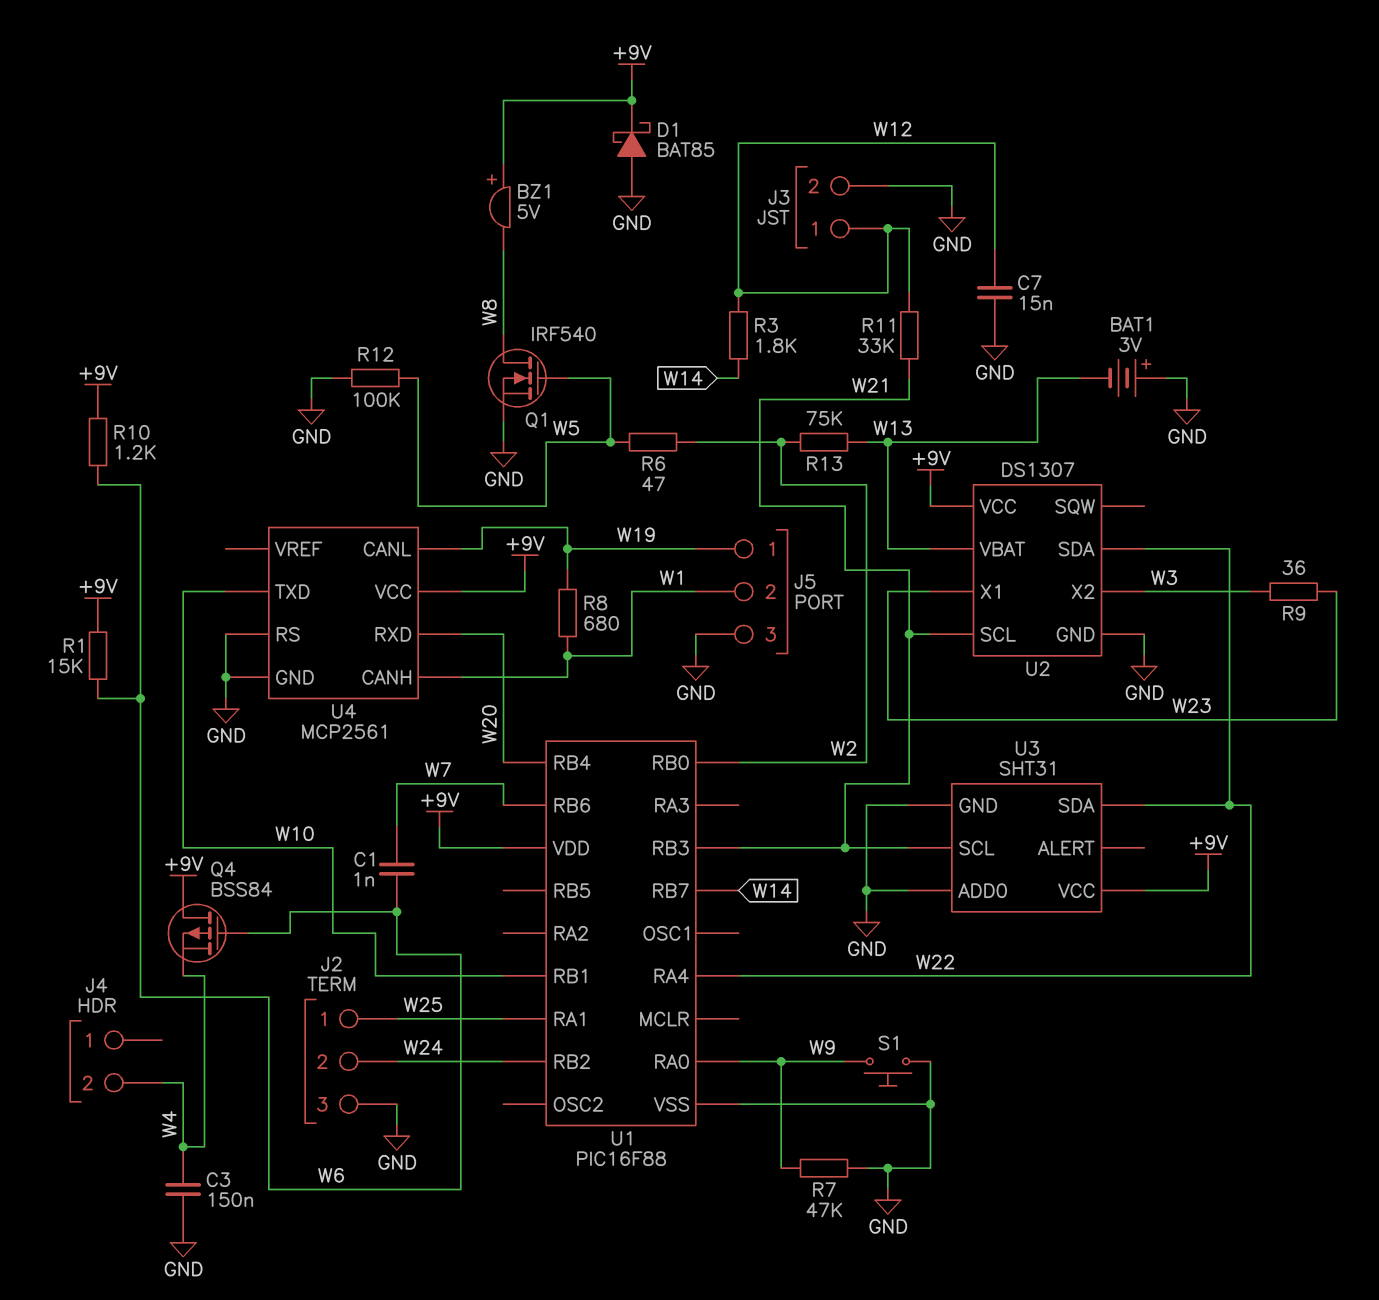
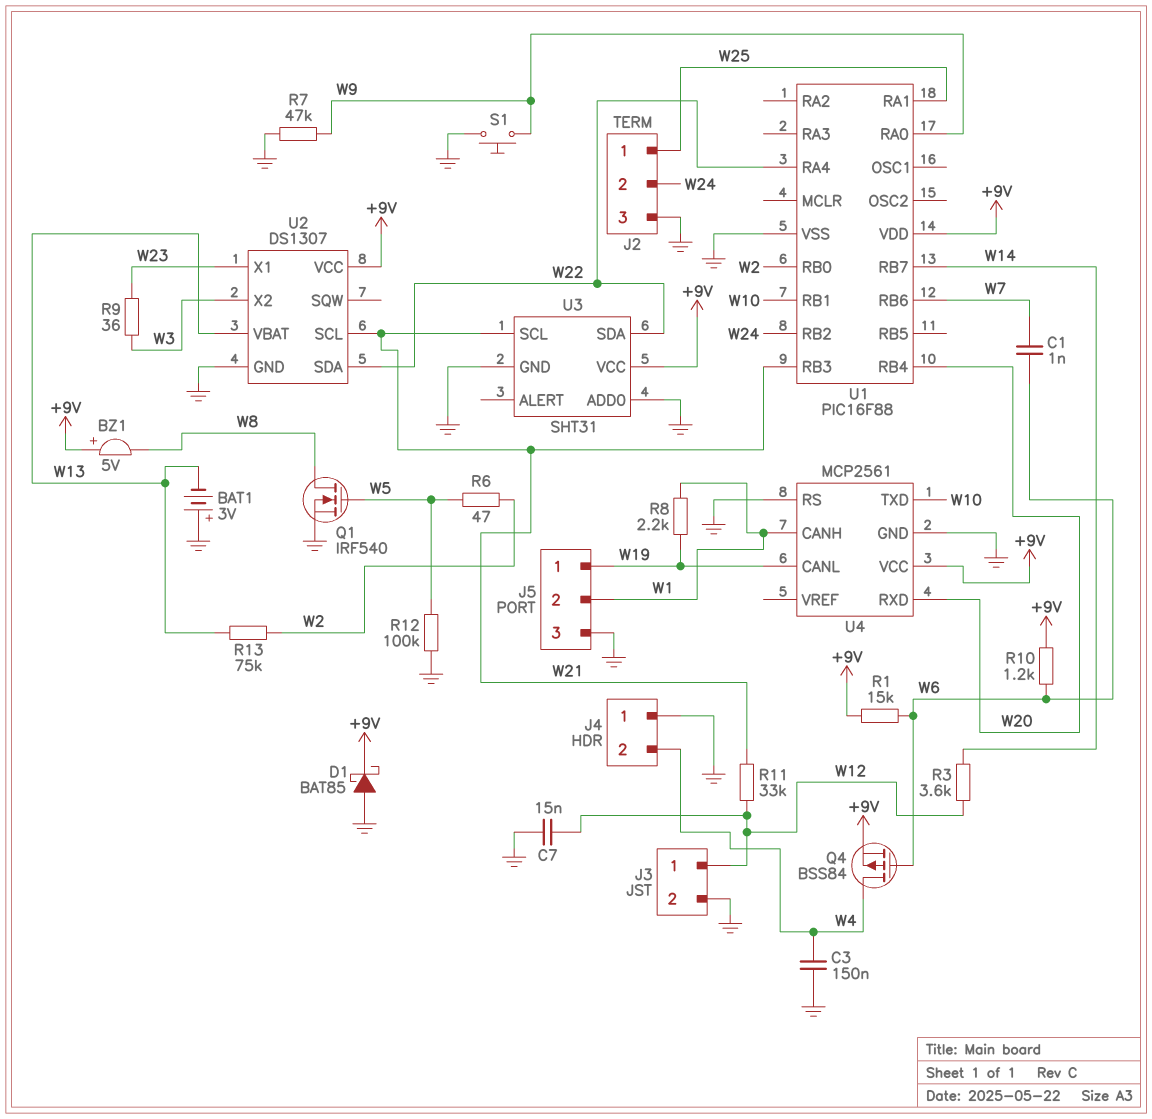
J4 pin 1: none -> GND
Q4: PMOS BSS84 (G W6, D +9V, S W4) -> PMOS BSS84 (G W6, D W4, S +9V)
R3: 1.8k (W12, W14) -> 3.6k (W12, W14)
R8: 680 (W1, W19) -> 2.2k (W1, W19)

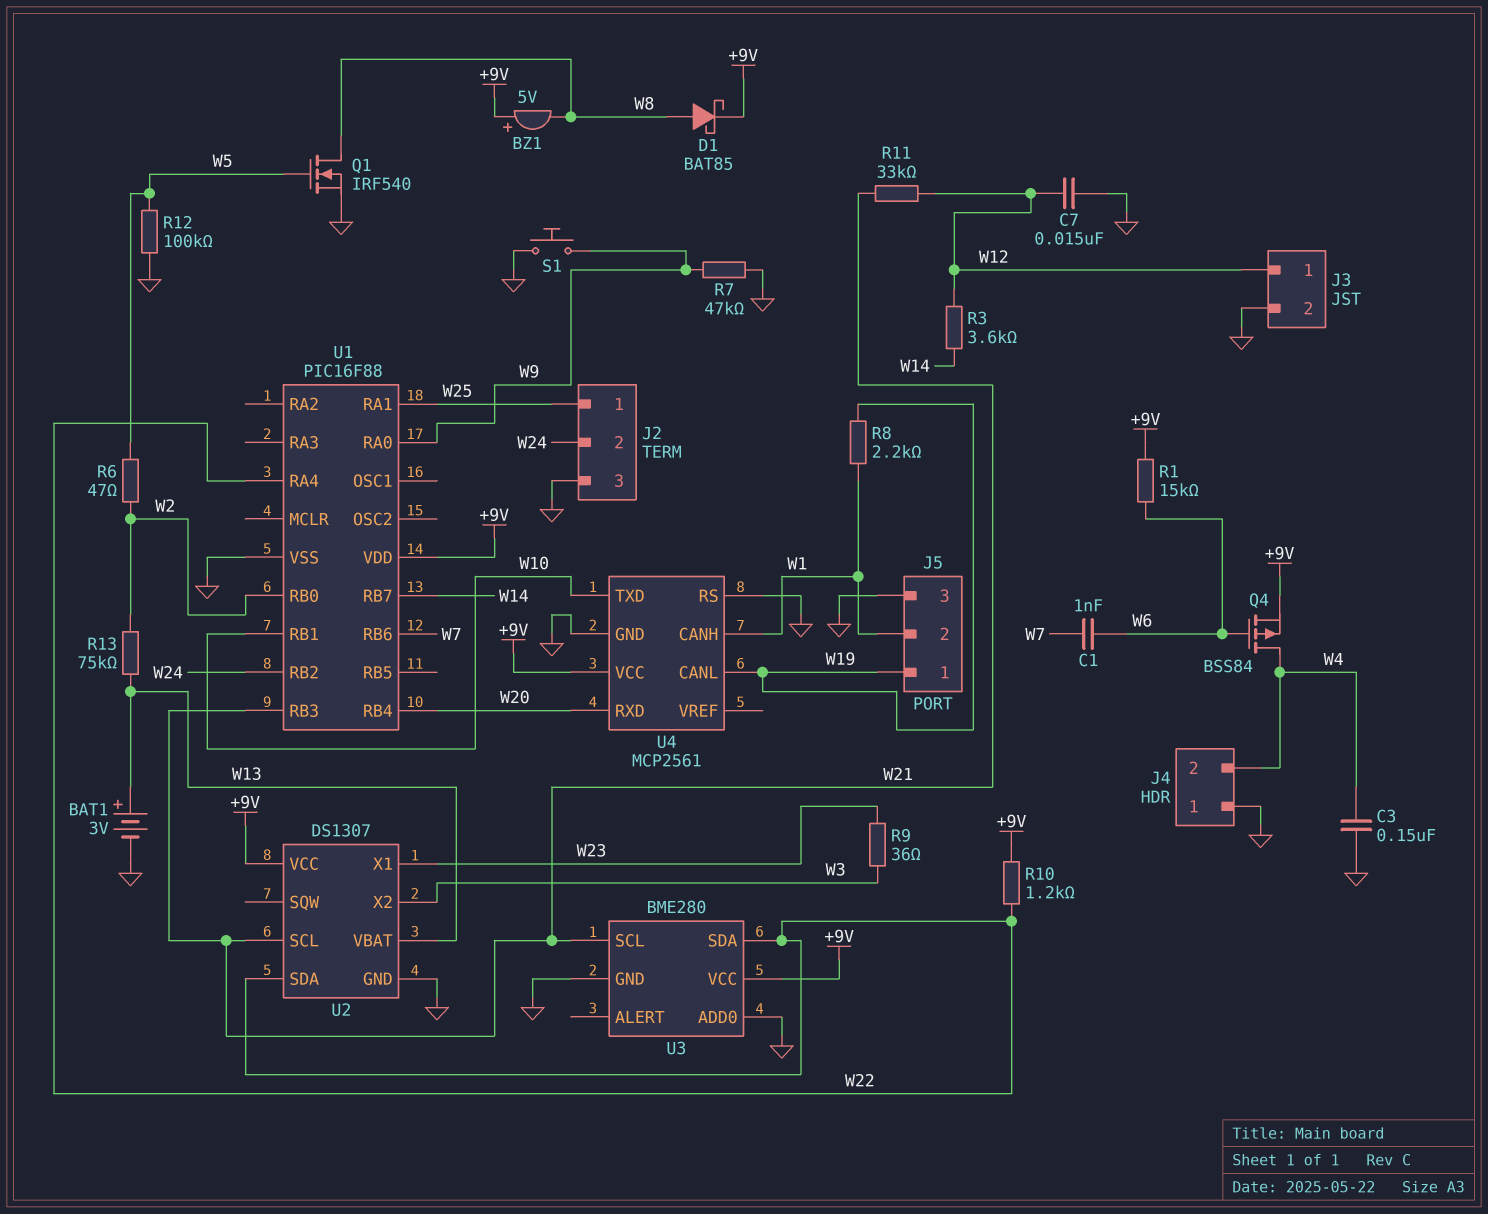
BAT1: 3V (plus GND, minus W13) -> 3V (plus W13, minus GND)
D1: schottky BAT85 (A GND, K +9V) -> schottky BAT85 (A W8, K +9V)
R10: 1.2k (+9V, W6) -> 1.2k (+9V, W22)
U3: SHT31 -> BME280

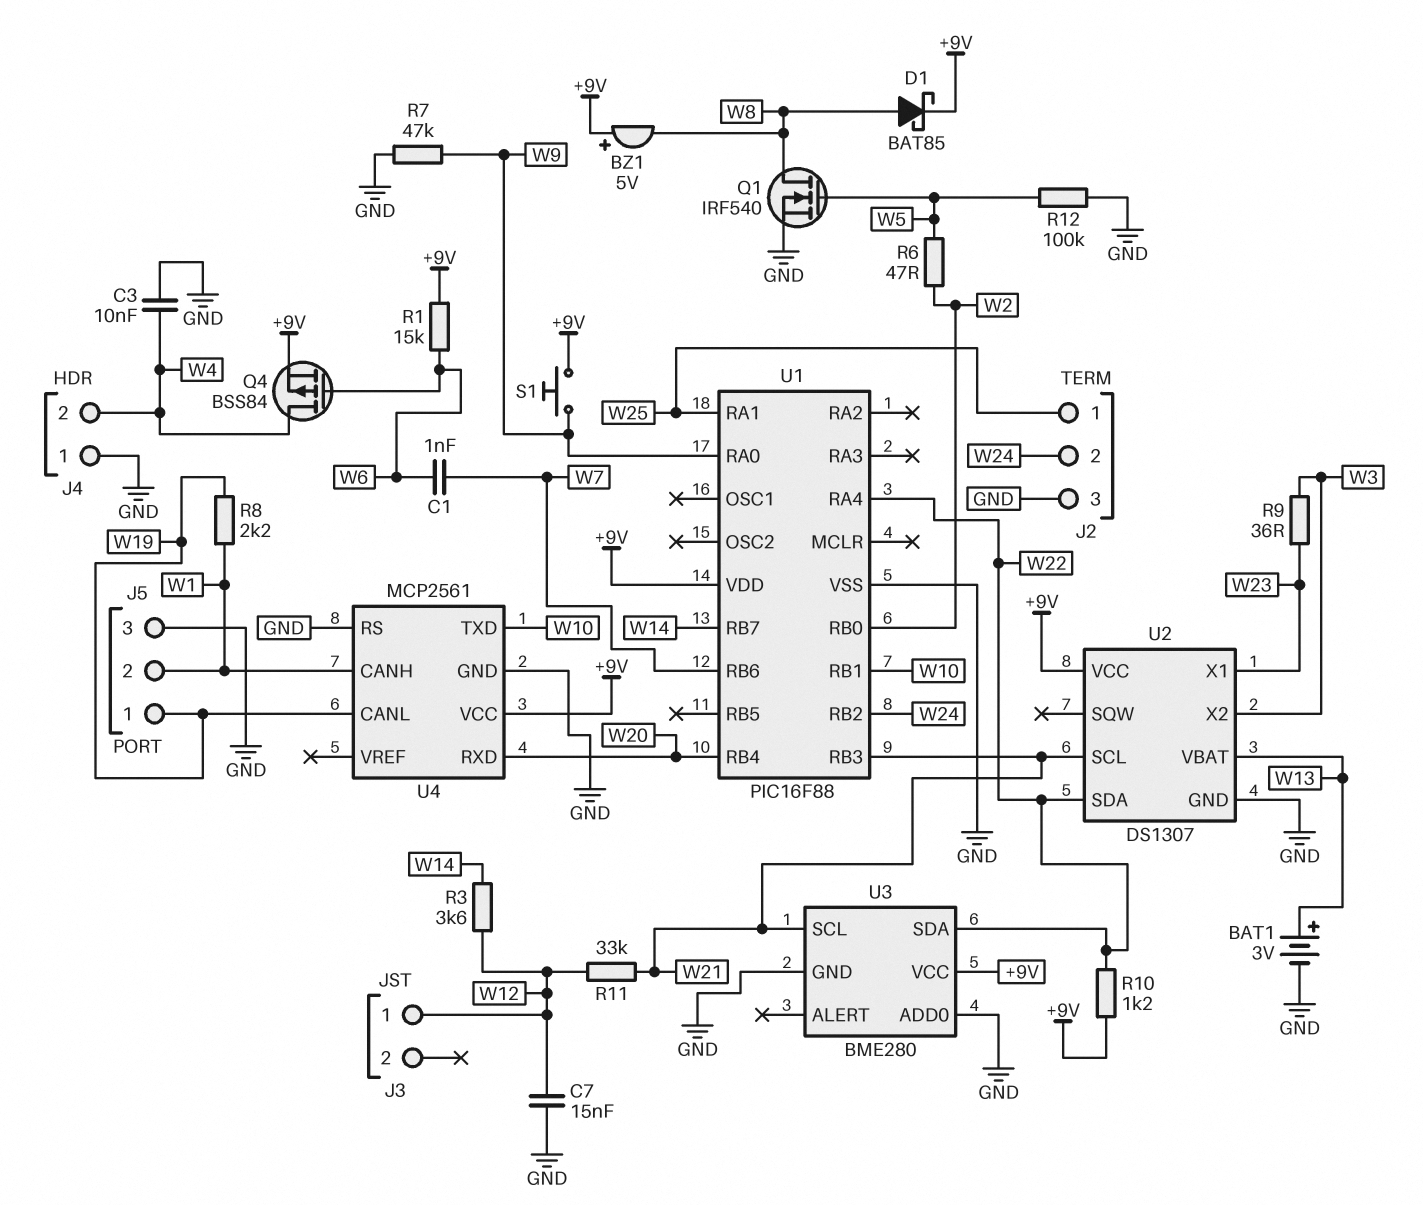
C3: 150nF (GND, W4) -> 10nF (GND, W4)
J3 pin 2: GND -> none
R13: 75k (W2, W13) -> none
S1: button (GND, W9) -> button (+9V, W9)

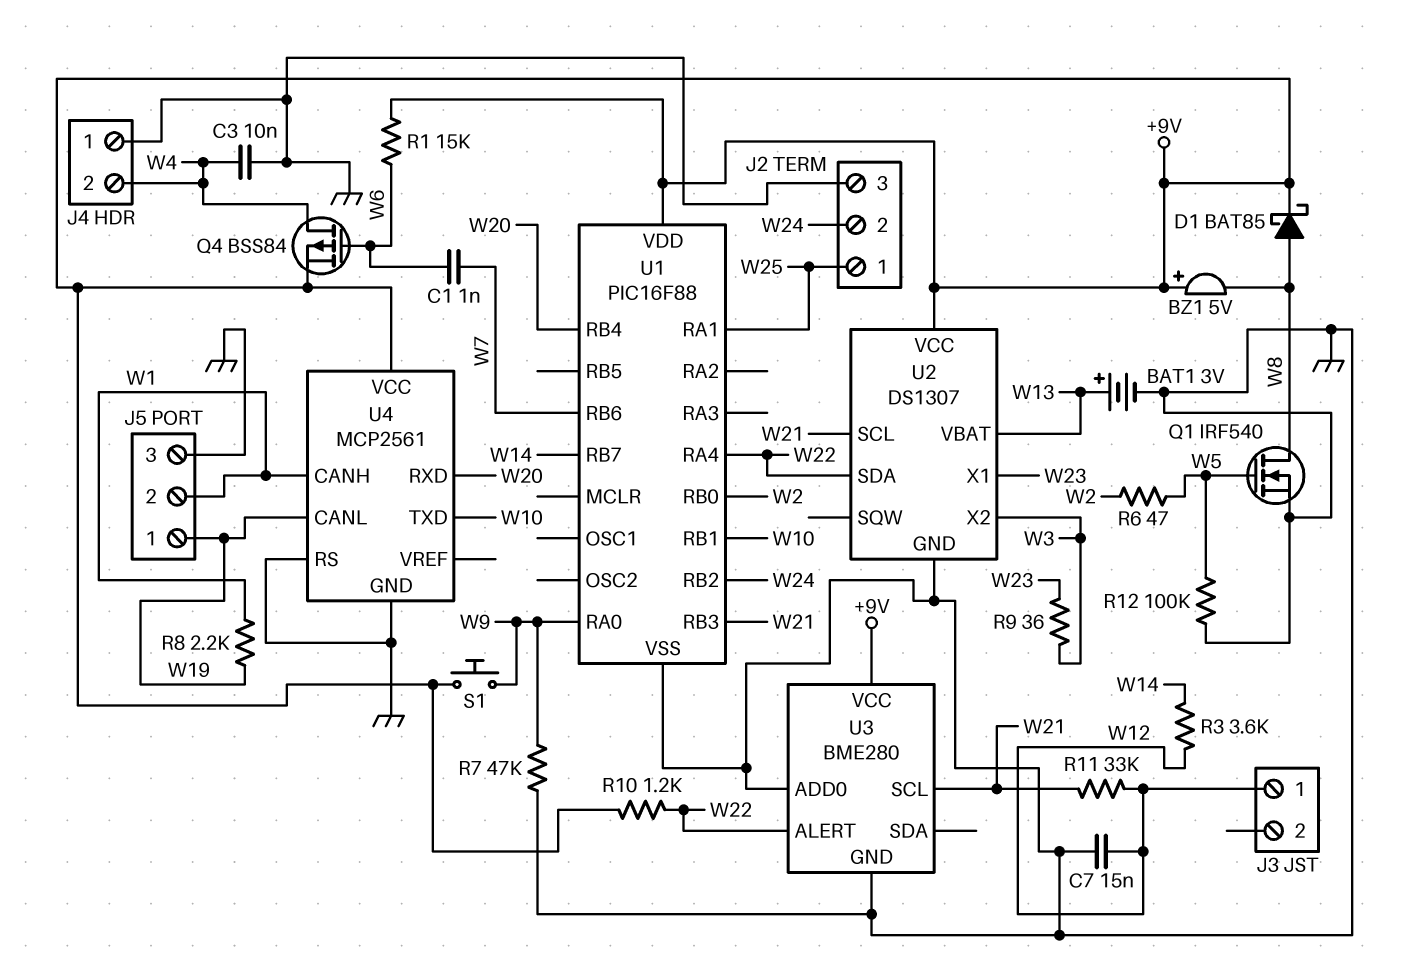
U3 pin ALERT: none -> W22
U3 pin SDA: W22 -> none

